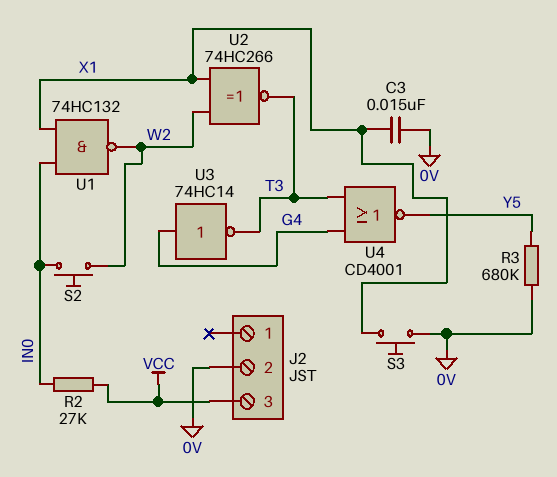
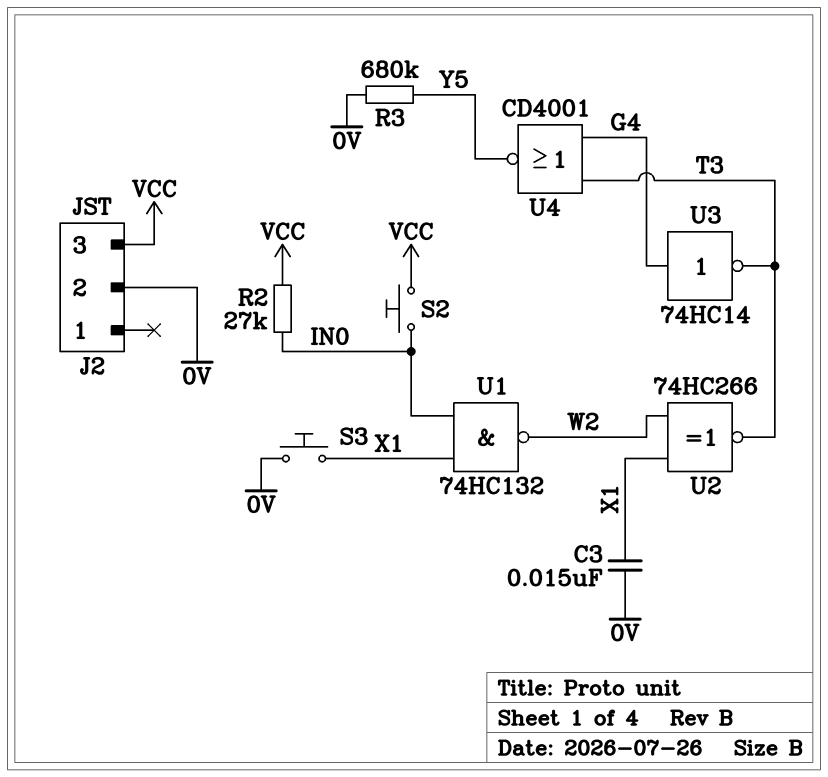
S2: button (IN0, W2) -> button (IN0, VCC)

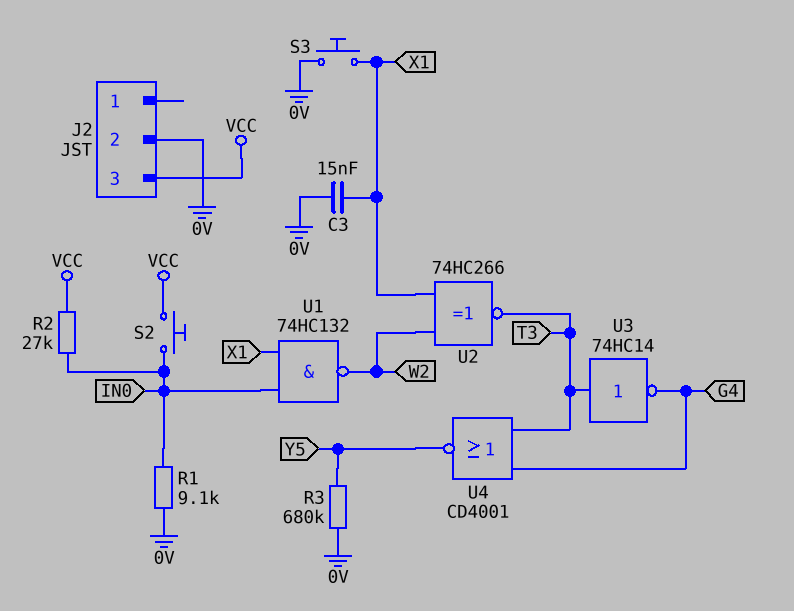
R1: none -> 9.1k (0V, IN0)
U3: NOT 74HC14 (in G4, out T3) -> NOT 74HC14 (in T3, out G4)

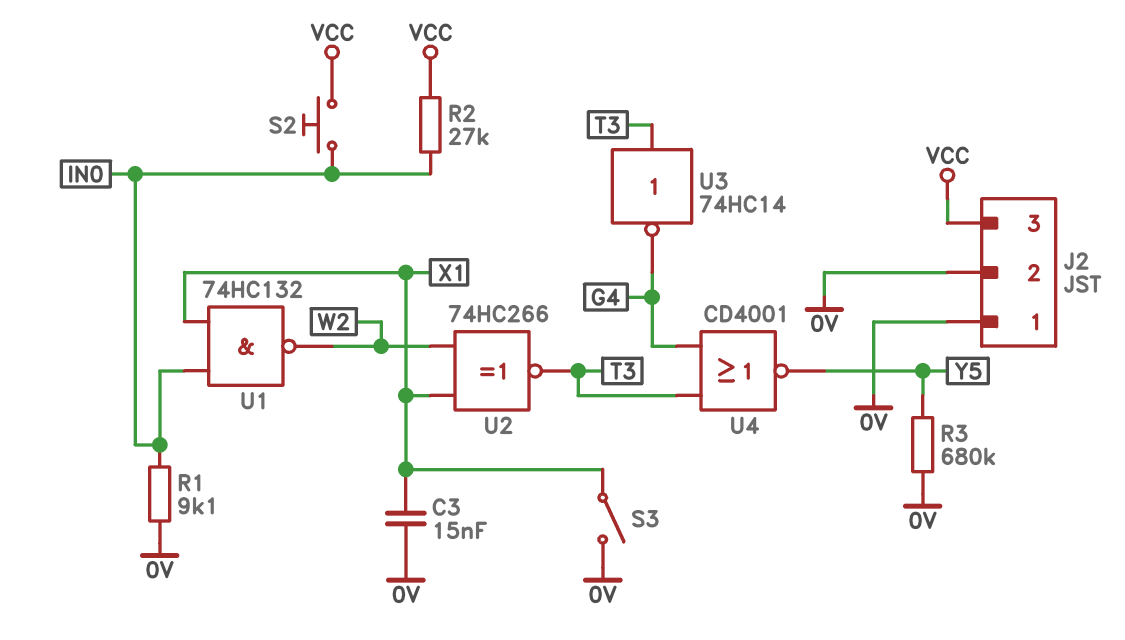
J2 pin 1: none -> 0V
S3: button (0V, X1) -> switch (0V, X1)

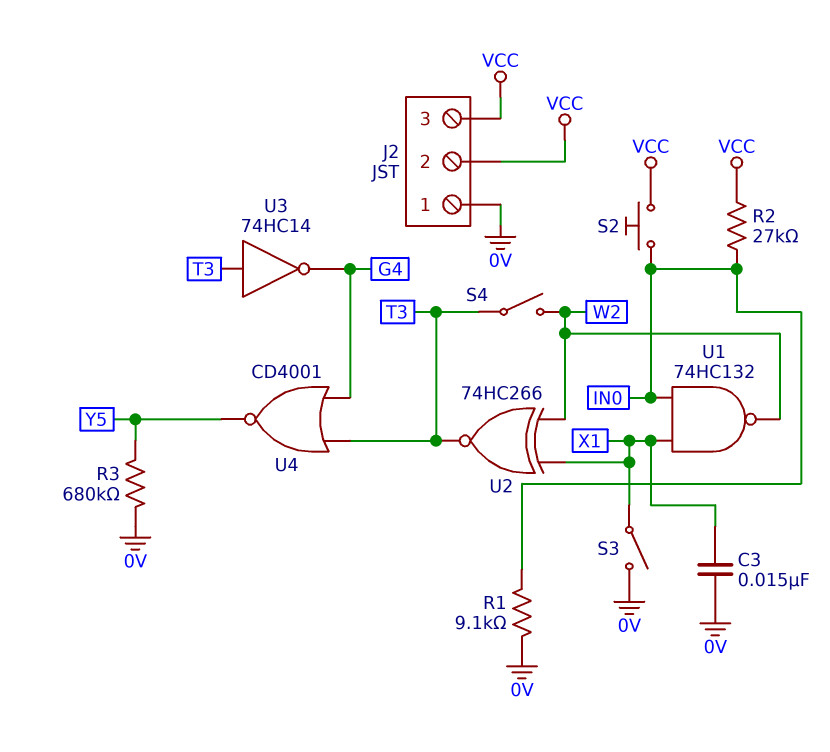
J2 pin 2: 0V -> VCC
S4: none -> switch (T3, W2)

